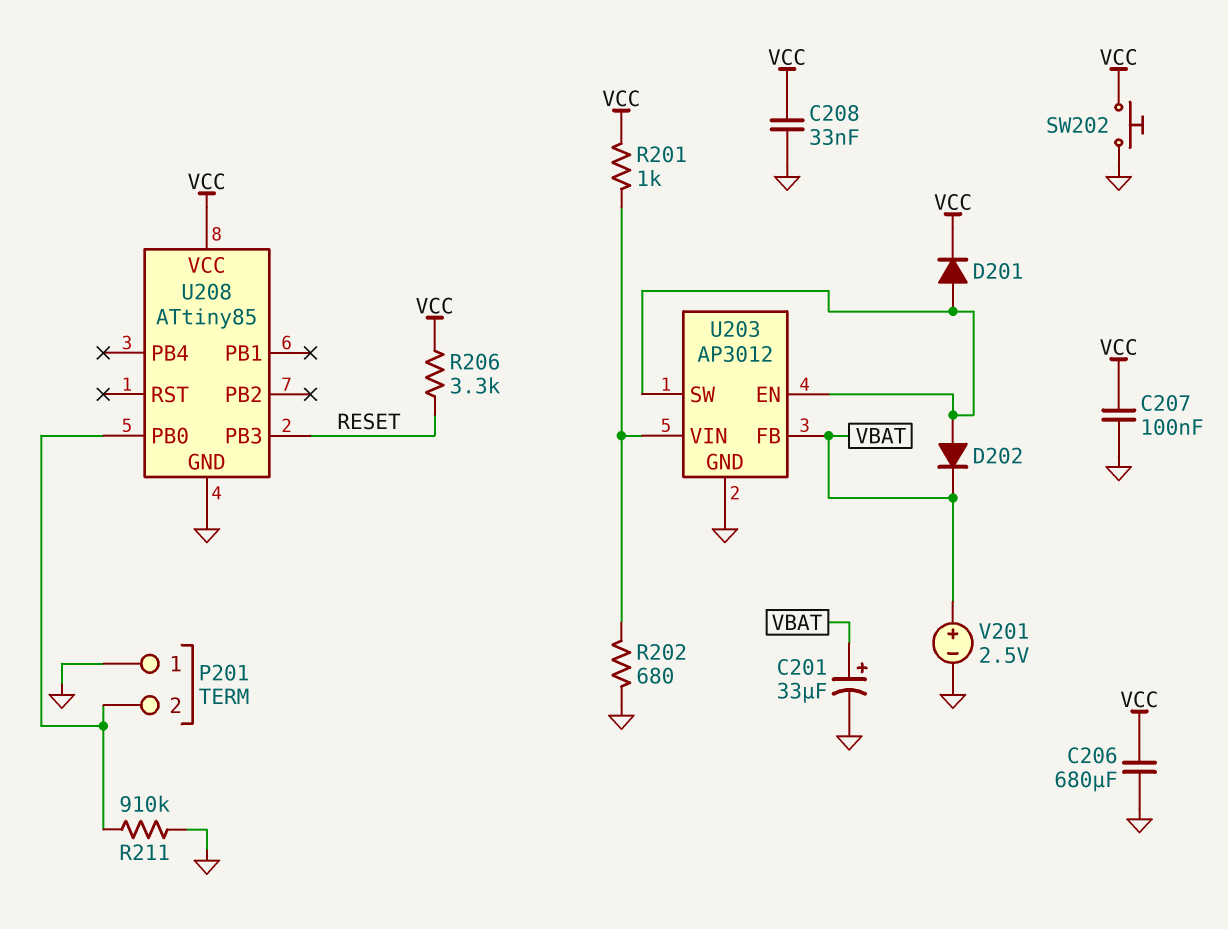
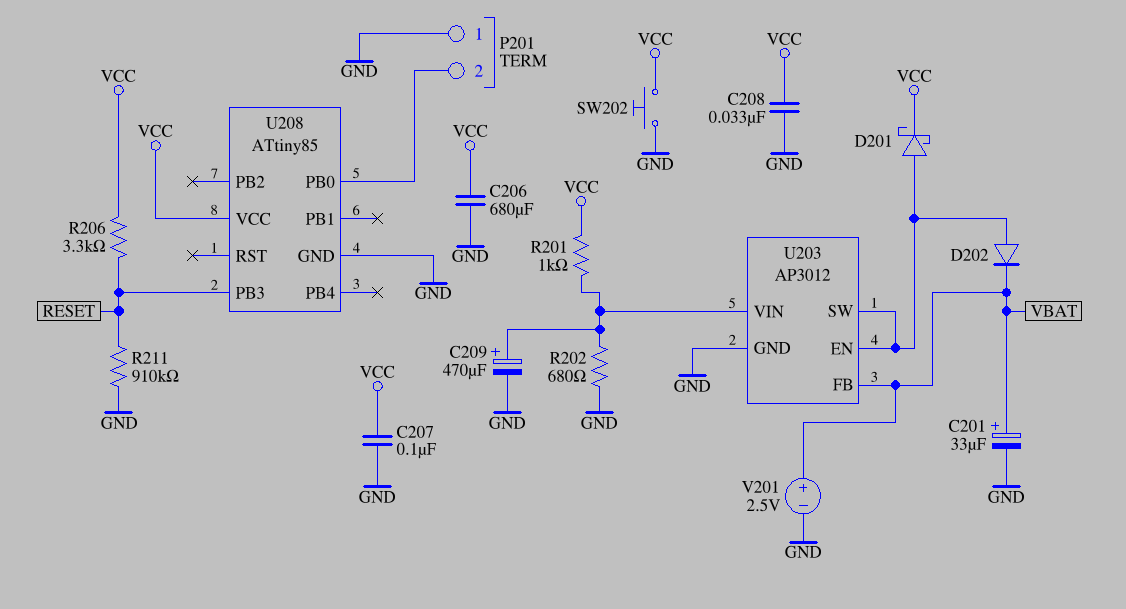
C209: none -> 470uF (plus U203/VIN, minus GND)
D201: diode (A U203/EN, K VCC) -> schottky (A U203/EN, K VCC)
R211: 910k (GND, P201/2) -> 910k (GND, RESET)

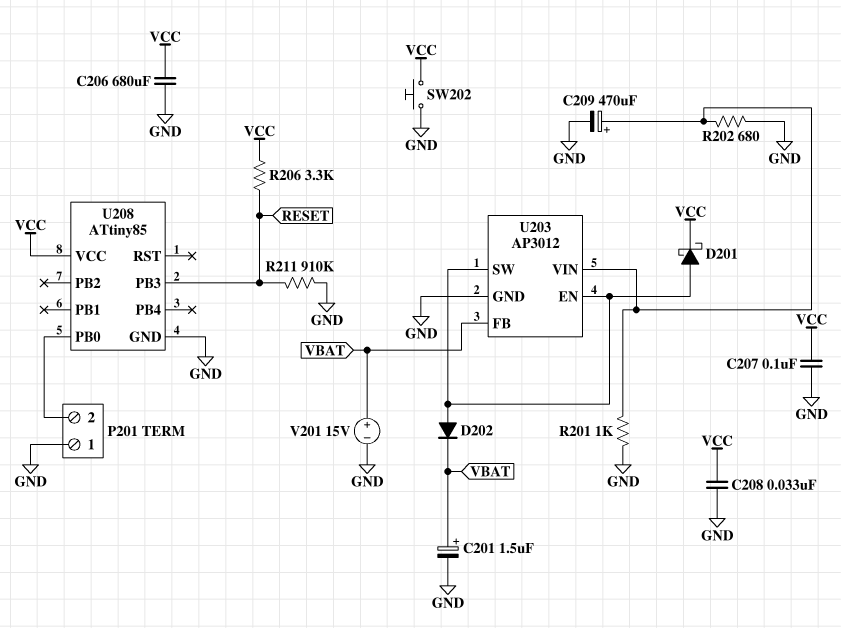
C201: 33uF (plus VBAT, minus GND) -> 1.5uF (plus VBAT, minus GND)
R201: 1k (U203/VIN, VCC) -> 1k (GND, U203/VIN)
V201: 2.5V (plus VBAT, minus GND) -> 15V (plus VBAT, minus GND)

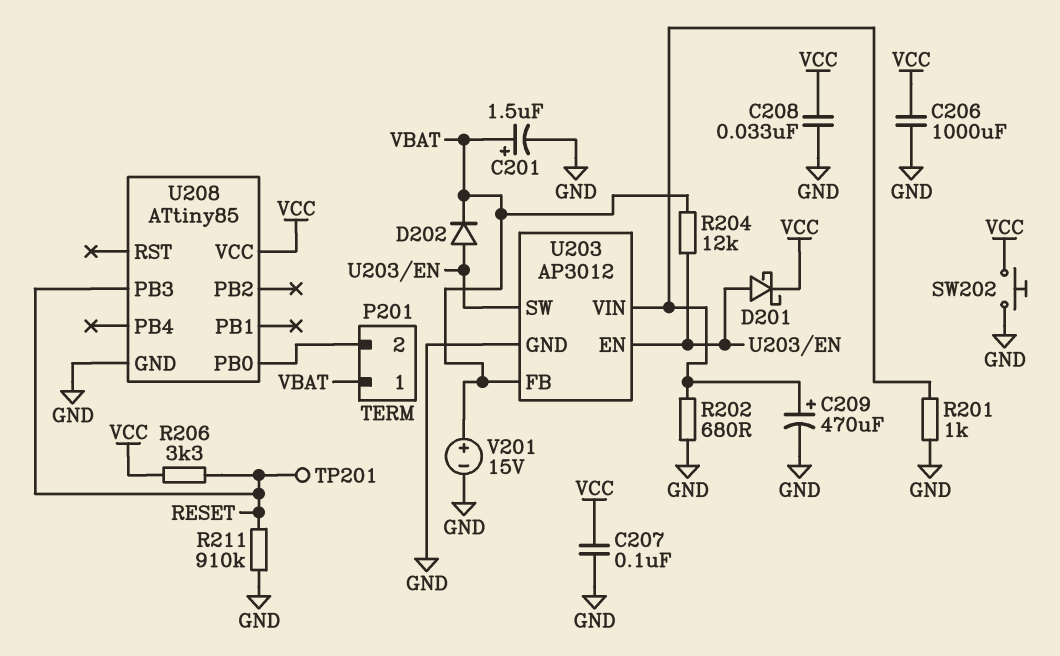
C206: 680uF (GND, VCC) -> 1000uF (GND, VCC)
P201 pin 1: GND -> VBAT
R204: none -> 12k (U203/EN, VBAT)
TP201: none -> test point (RESET)

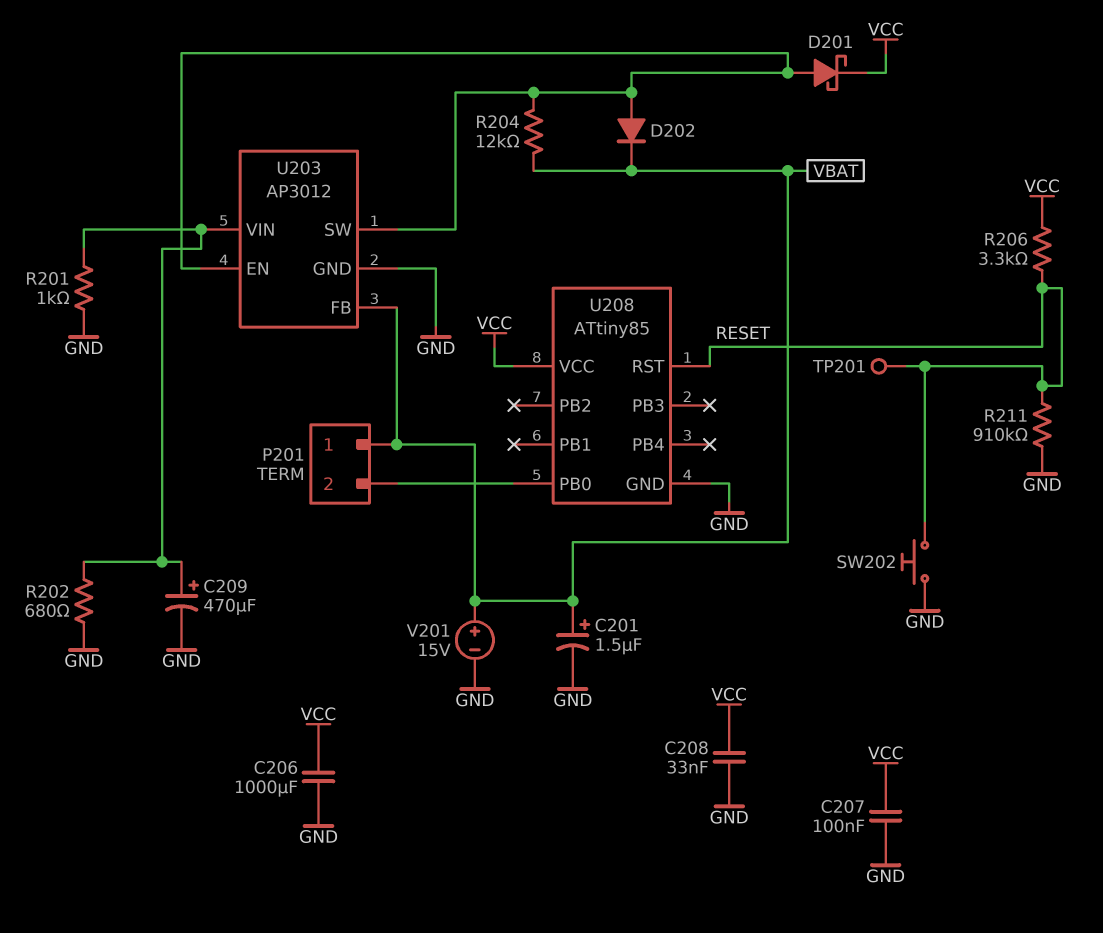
SW202: button (GND, VCC) -> button (GND, RESET)
U208 pin PB3: RESET -> none
U208 pin RST: none -> RESET

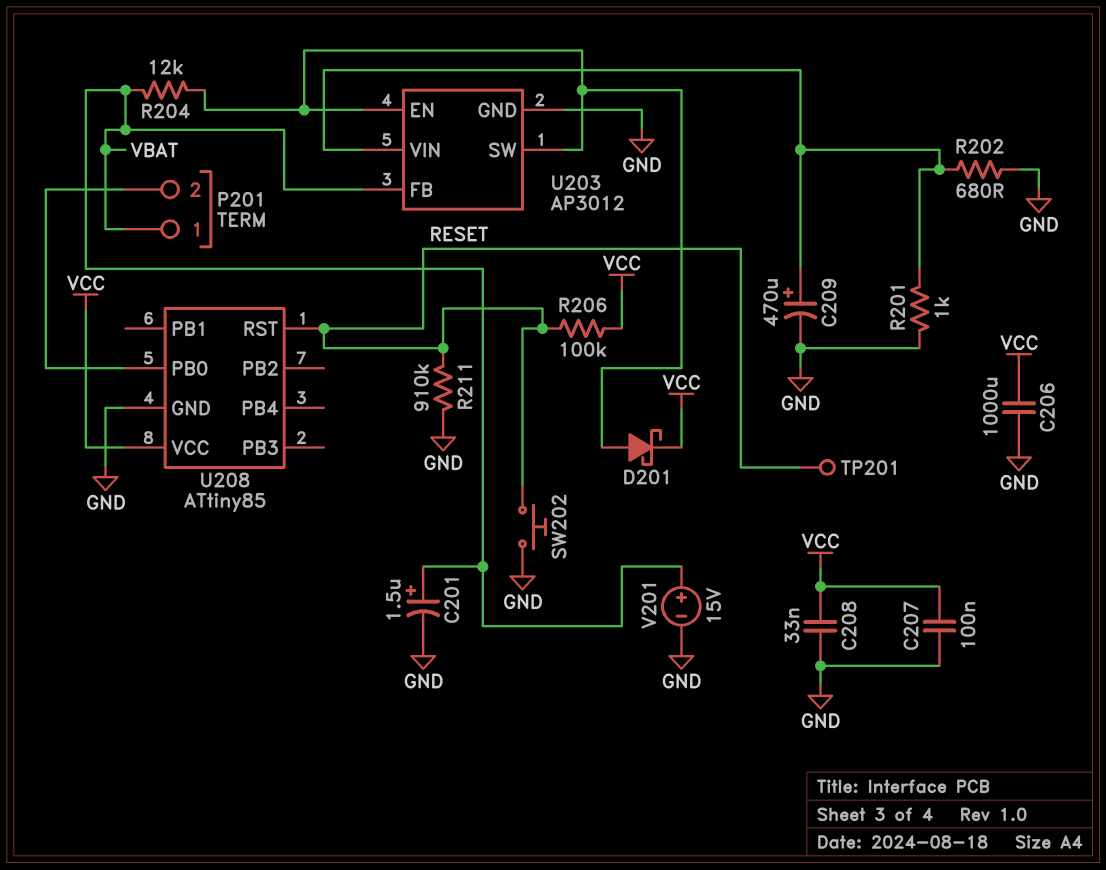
D202: diode (A U203/EN, K VBAT) -> none
R206: 3.3k (RESET, VCC) -> 100k (RESET, VCC)

